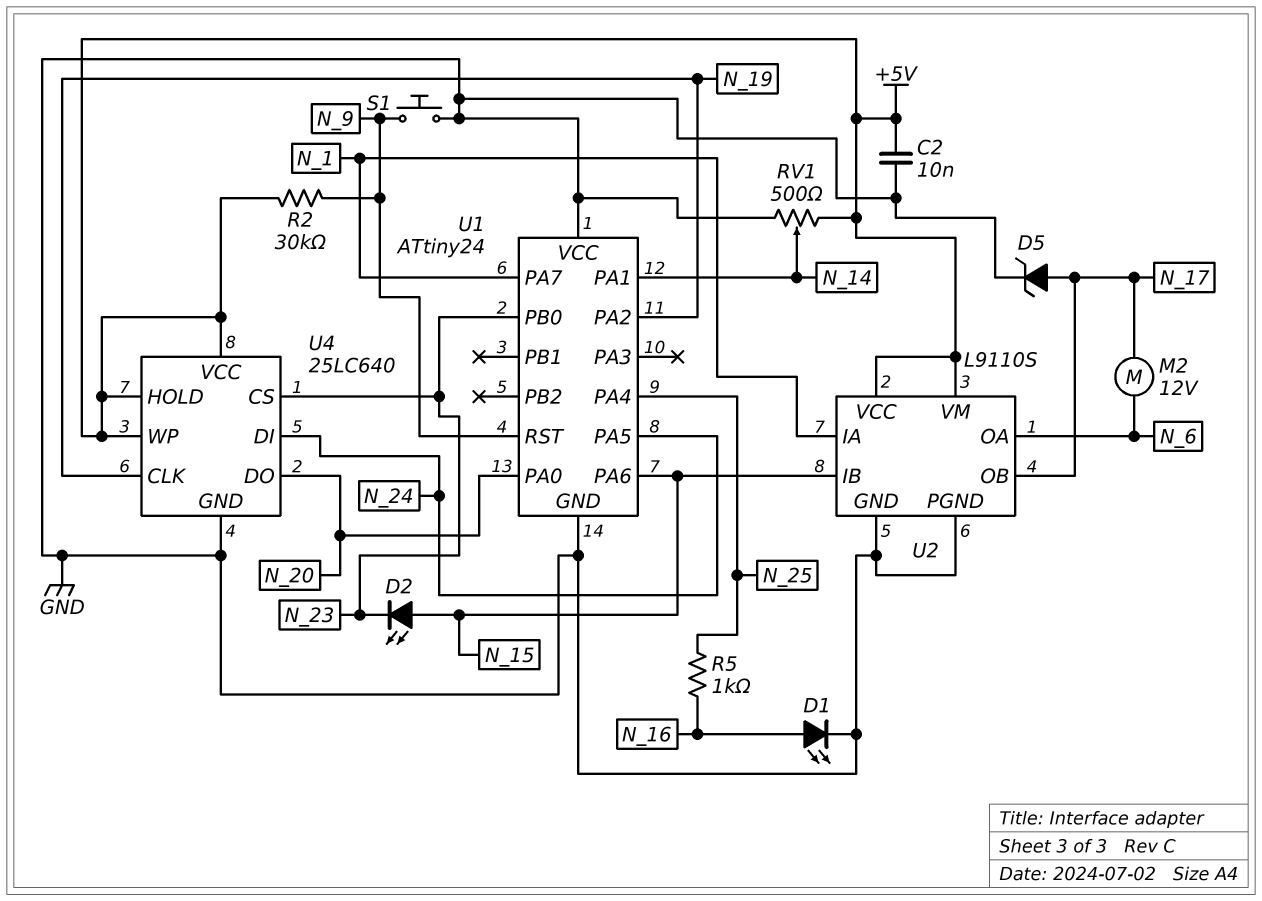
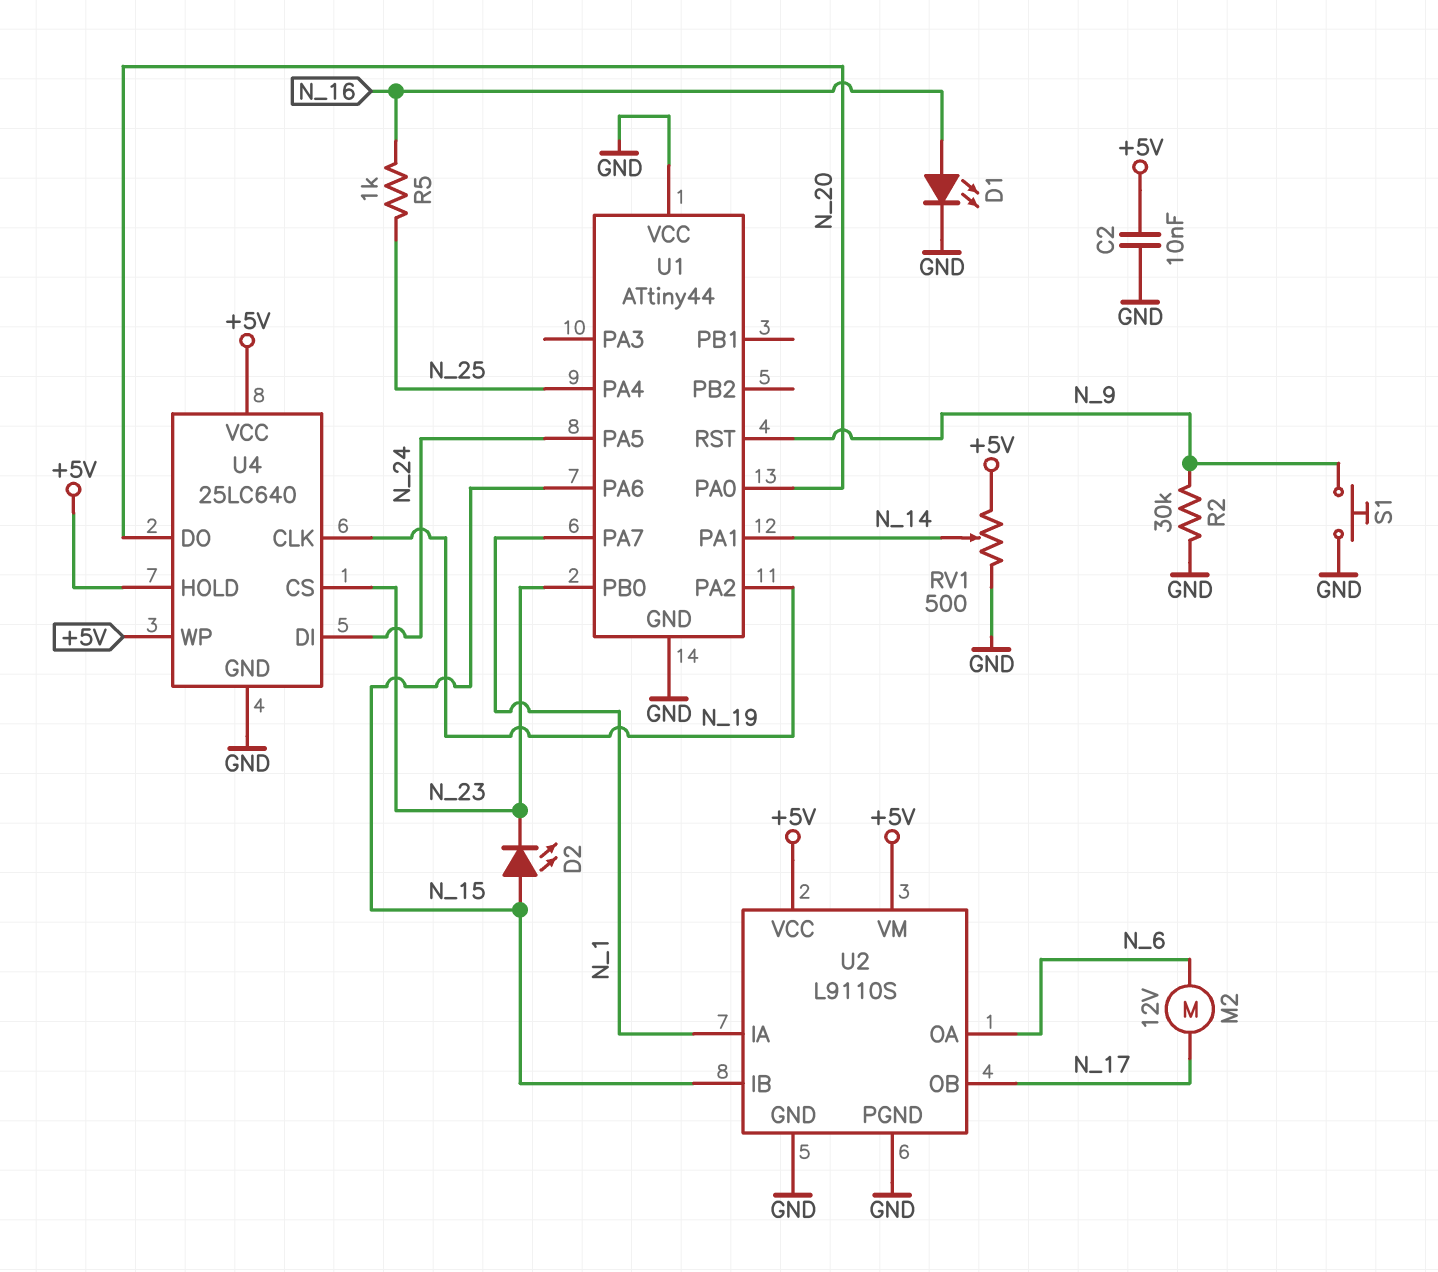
D5: zener (A N_17, K GND) -> none
R2: 30k (+5V, N_9) -> 30k (GND, N_9)
U1: ATtiny24 -> ATtiny44

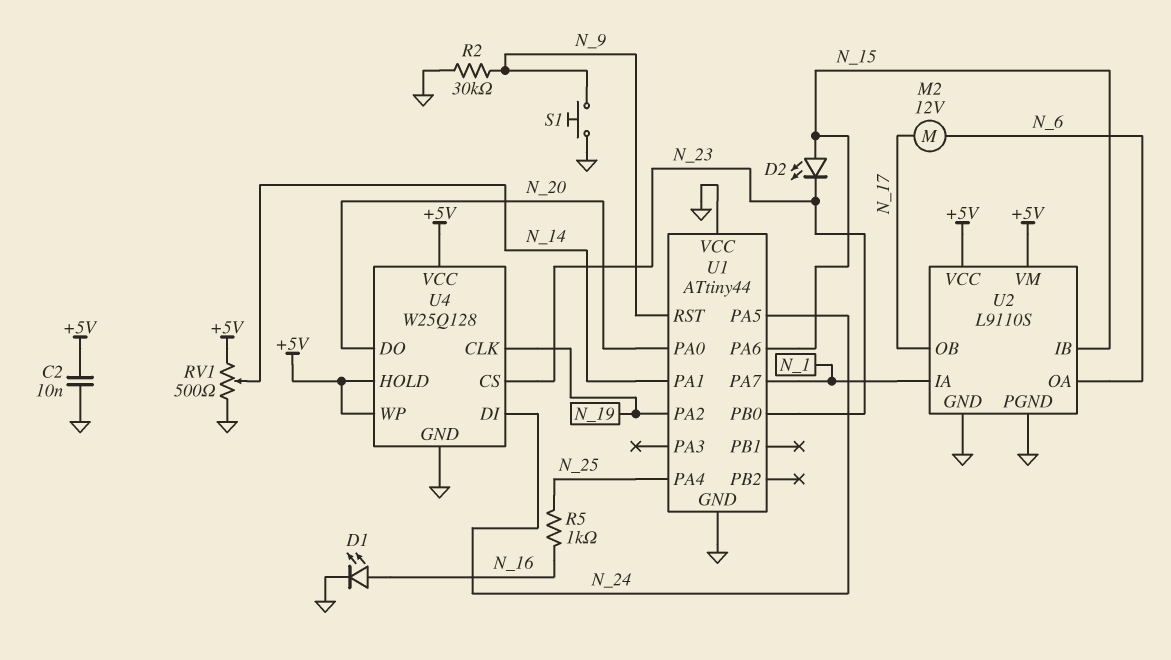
U4: 25LC640 -> W25Q128

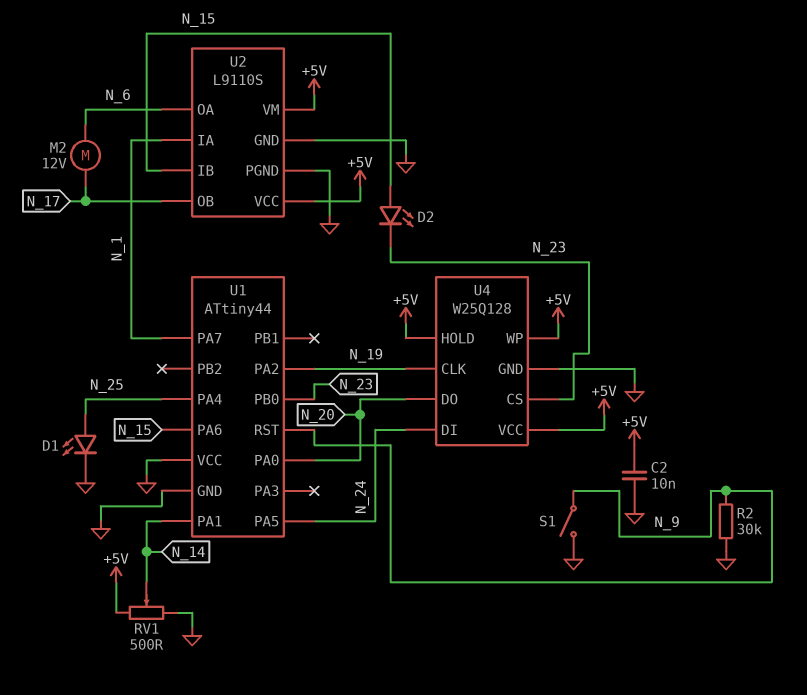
D1: LED (A N_16, K GND) -> LED (A N_25, K GND)
R5: 1k (N_16, N_25) -> none
S1: button (GND, N_9) -> switch (GND, N_9)

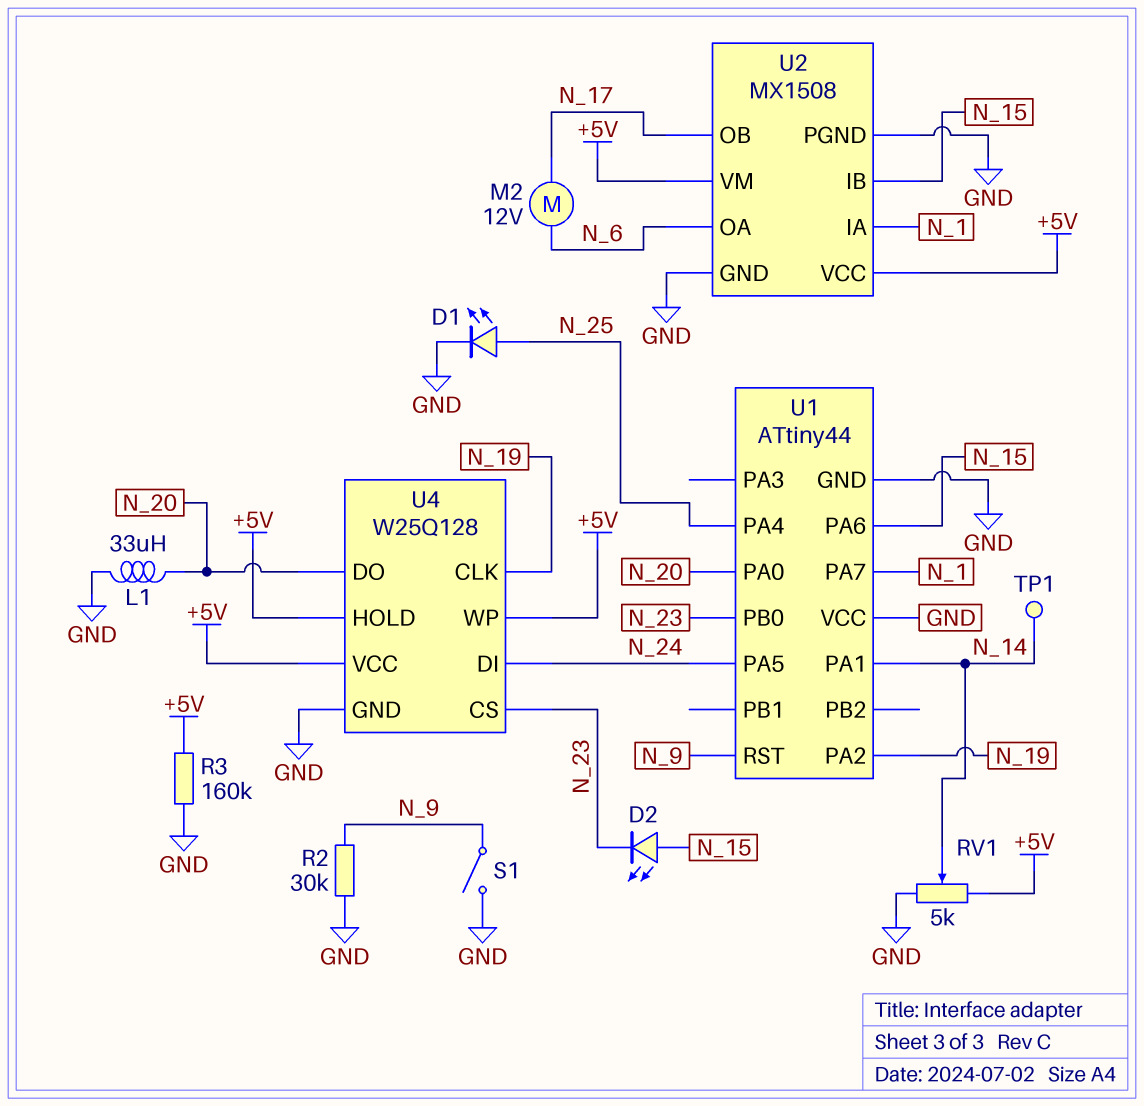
C2: 10nF (+5V, GND) -> none
L1: none -> 33uH (GND, N_20)
R3: none -> 160k (+5V, GND)
RV1: 500 (+5V, GND, wiper N_14) -> 5k (+5V, GND, wiper N_14)
TP1: none -> test point (N_14)
U2: L9110S -> MX1508

